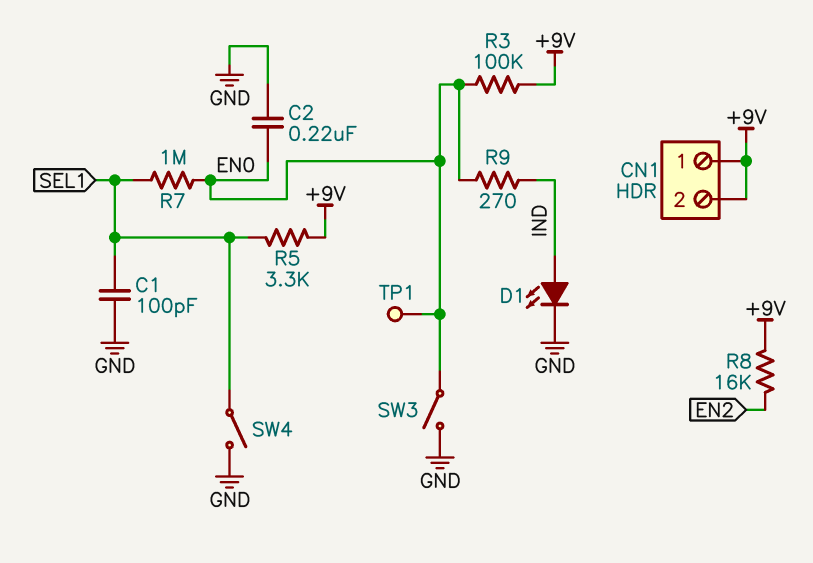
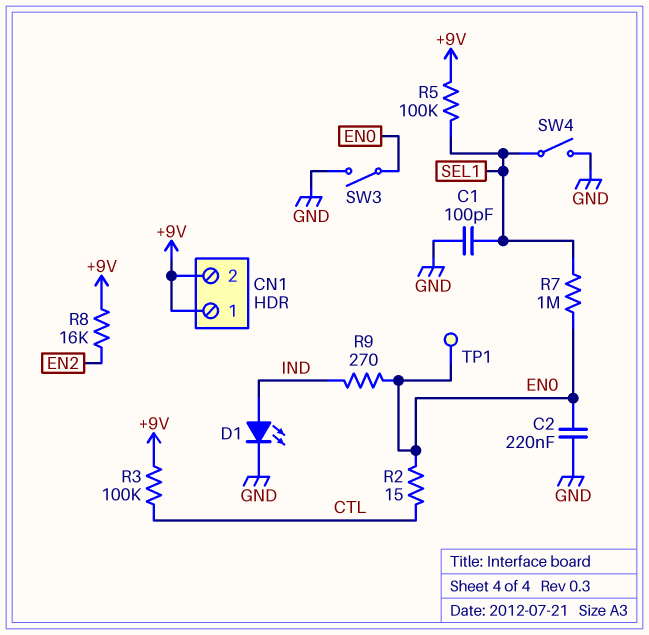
R2: none -> 15 (CTL, EN0)
R3: 100k (+9V, EN0) -> 100k (+9V, CTL)
R5: 3.3k (+9V, SEL1) -> 100k (+9V, SEL1)

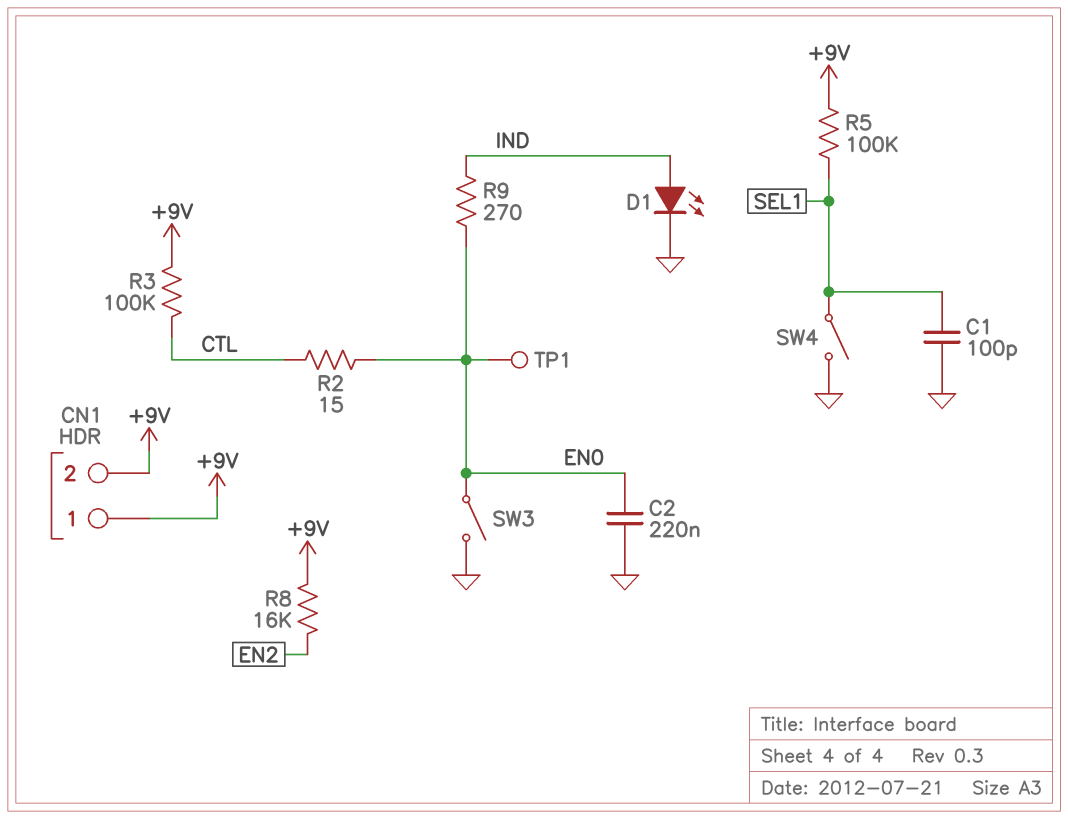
R7: 1M (EN0, SEL1) -> none

